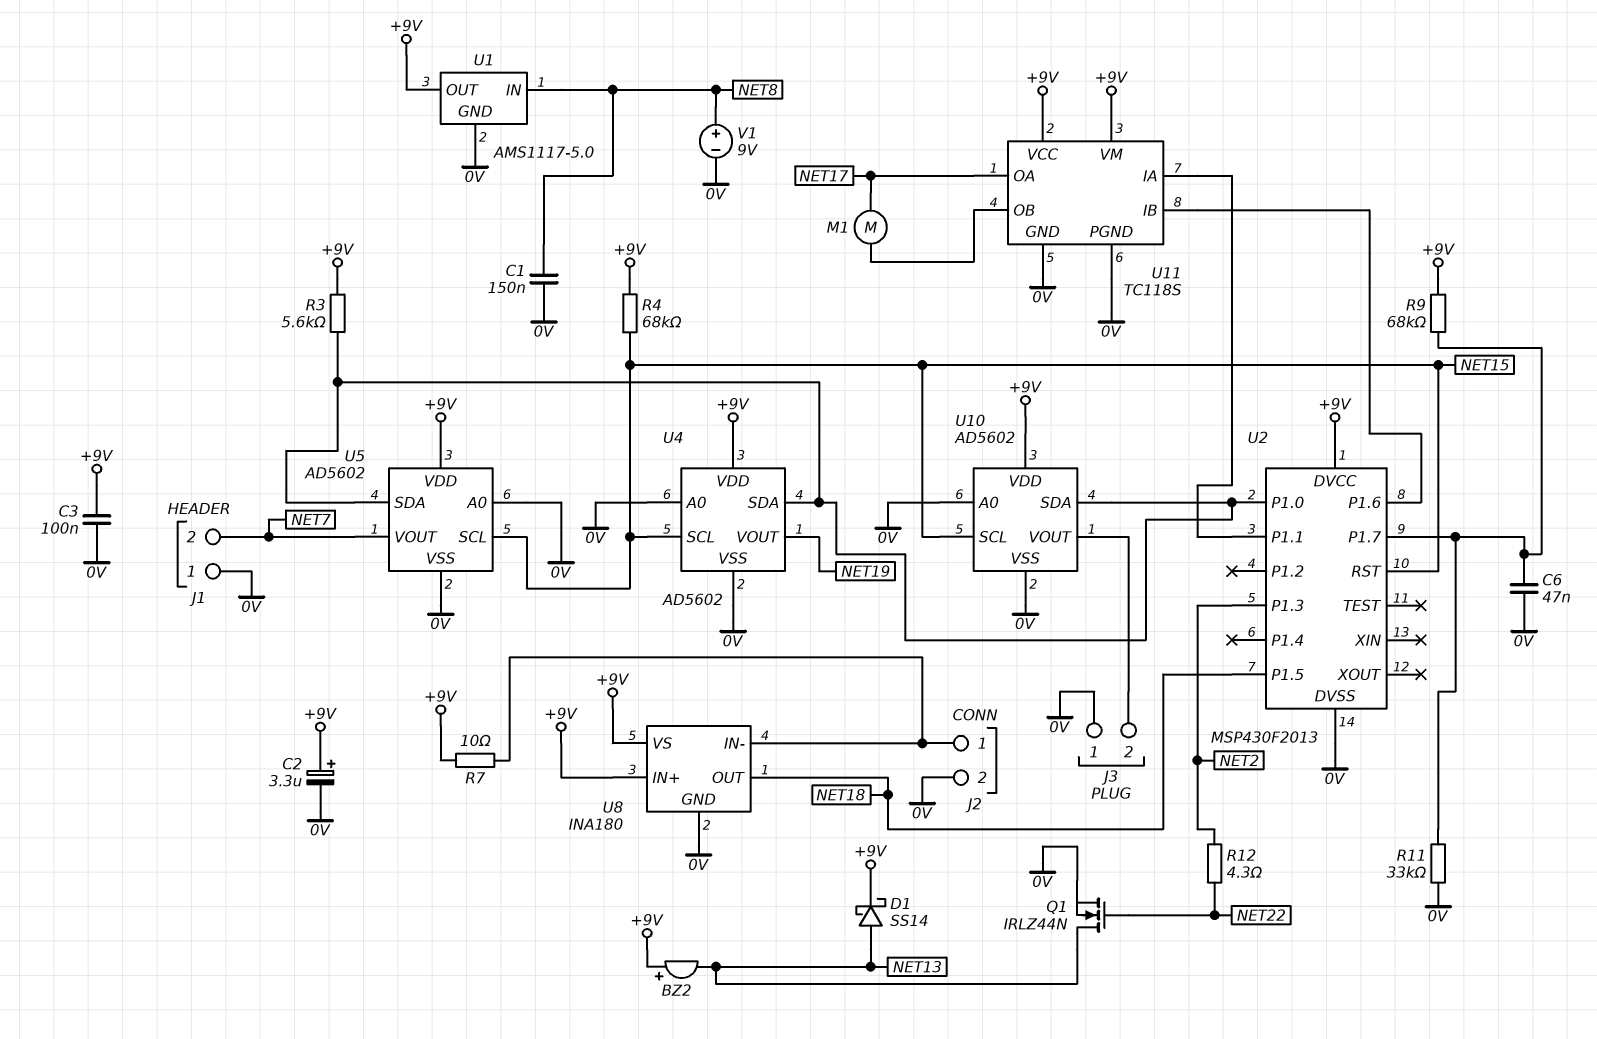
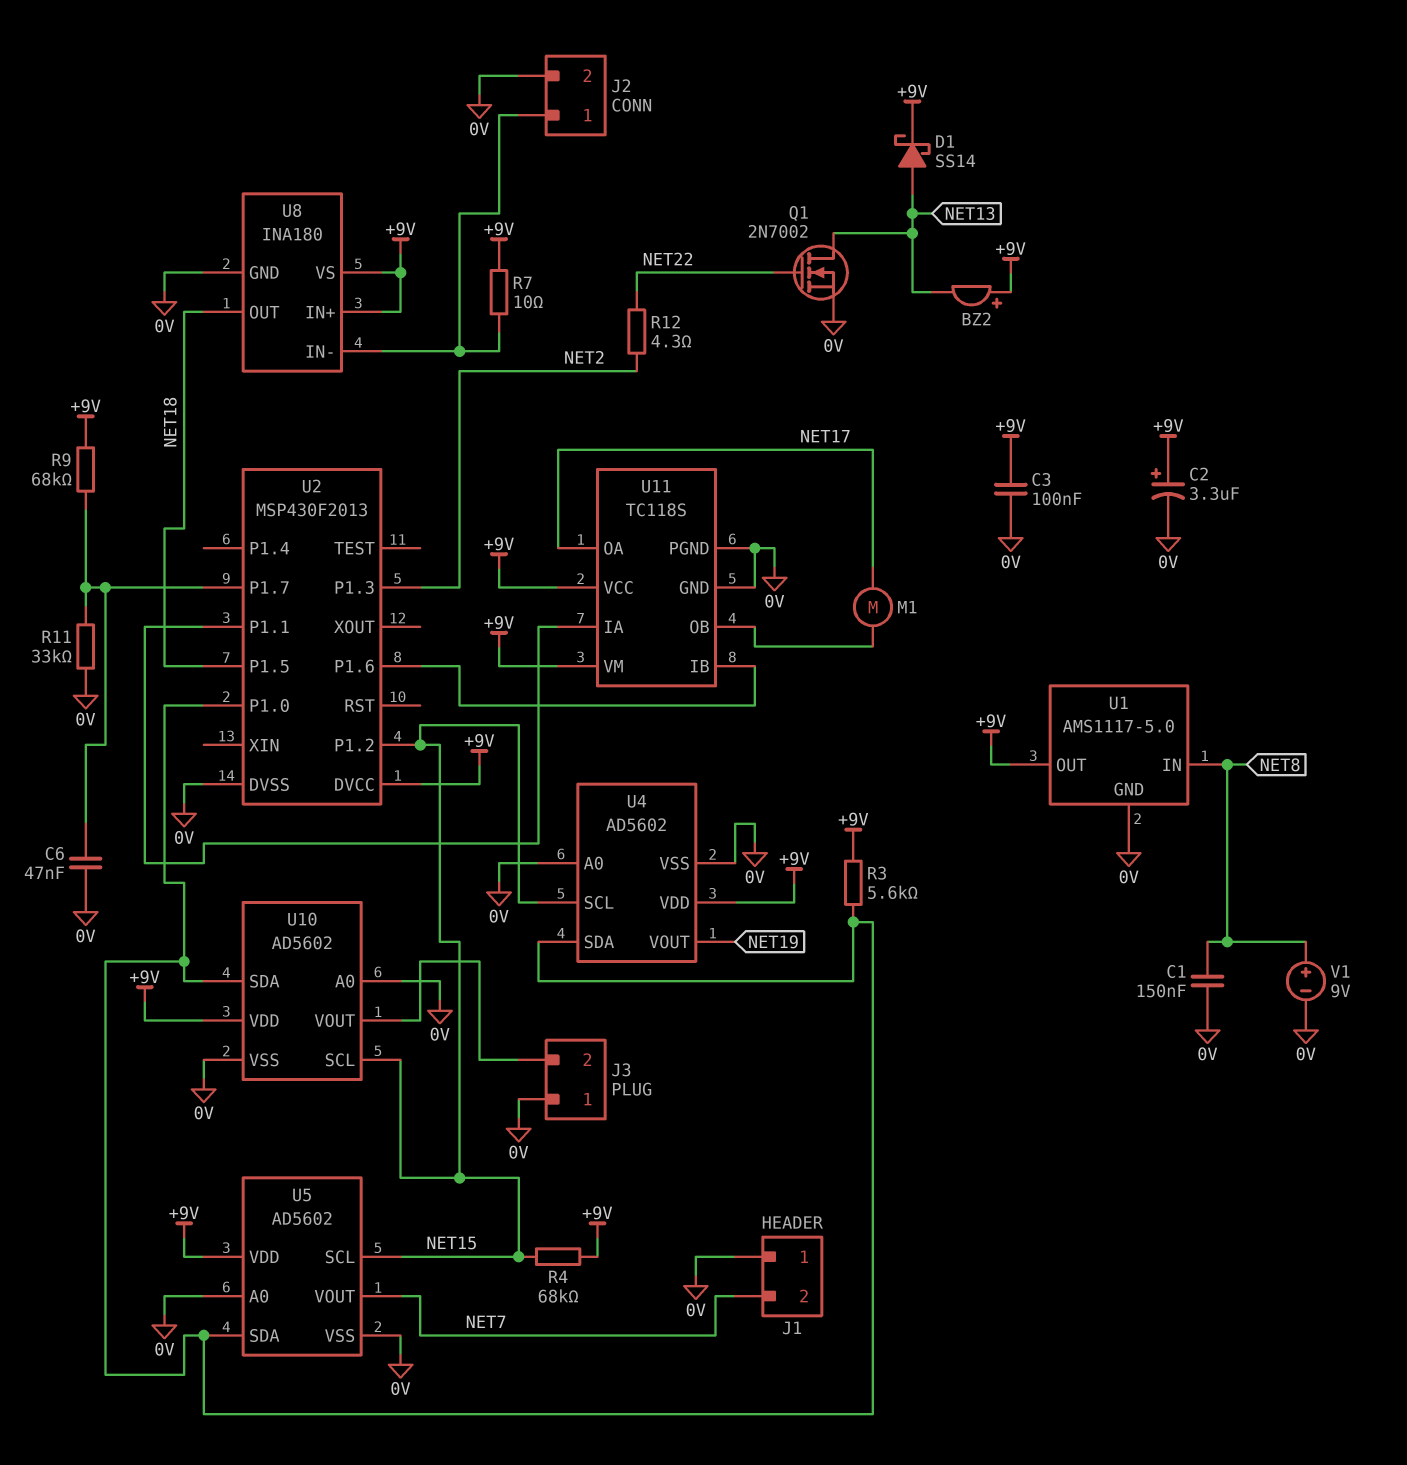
Q1: NMOS IRLZ44N (G NET22, D NET13, S 0V) -> NMOS 2N7002 (G NET22, D NET13, S 0V)
U2 pin P1.2: none -> NET15
U2 pin RST: NET15 -> none

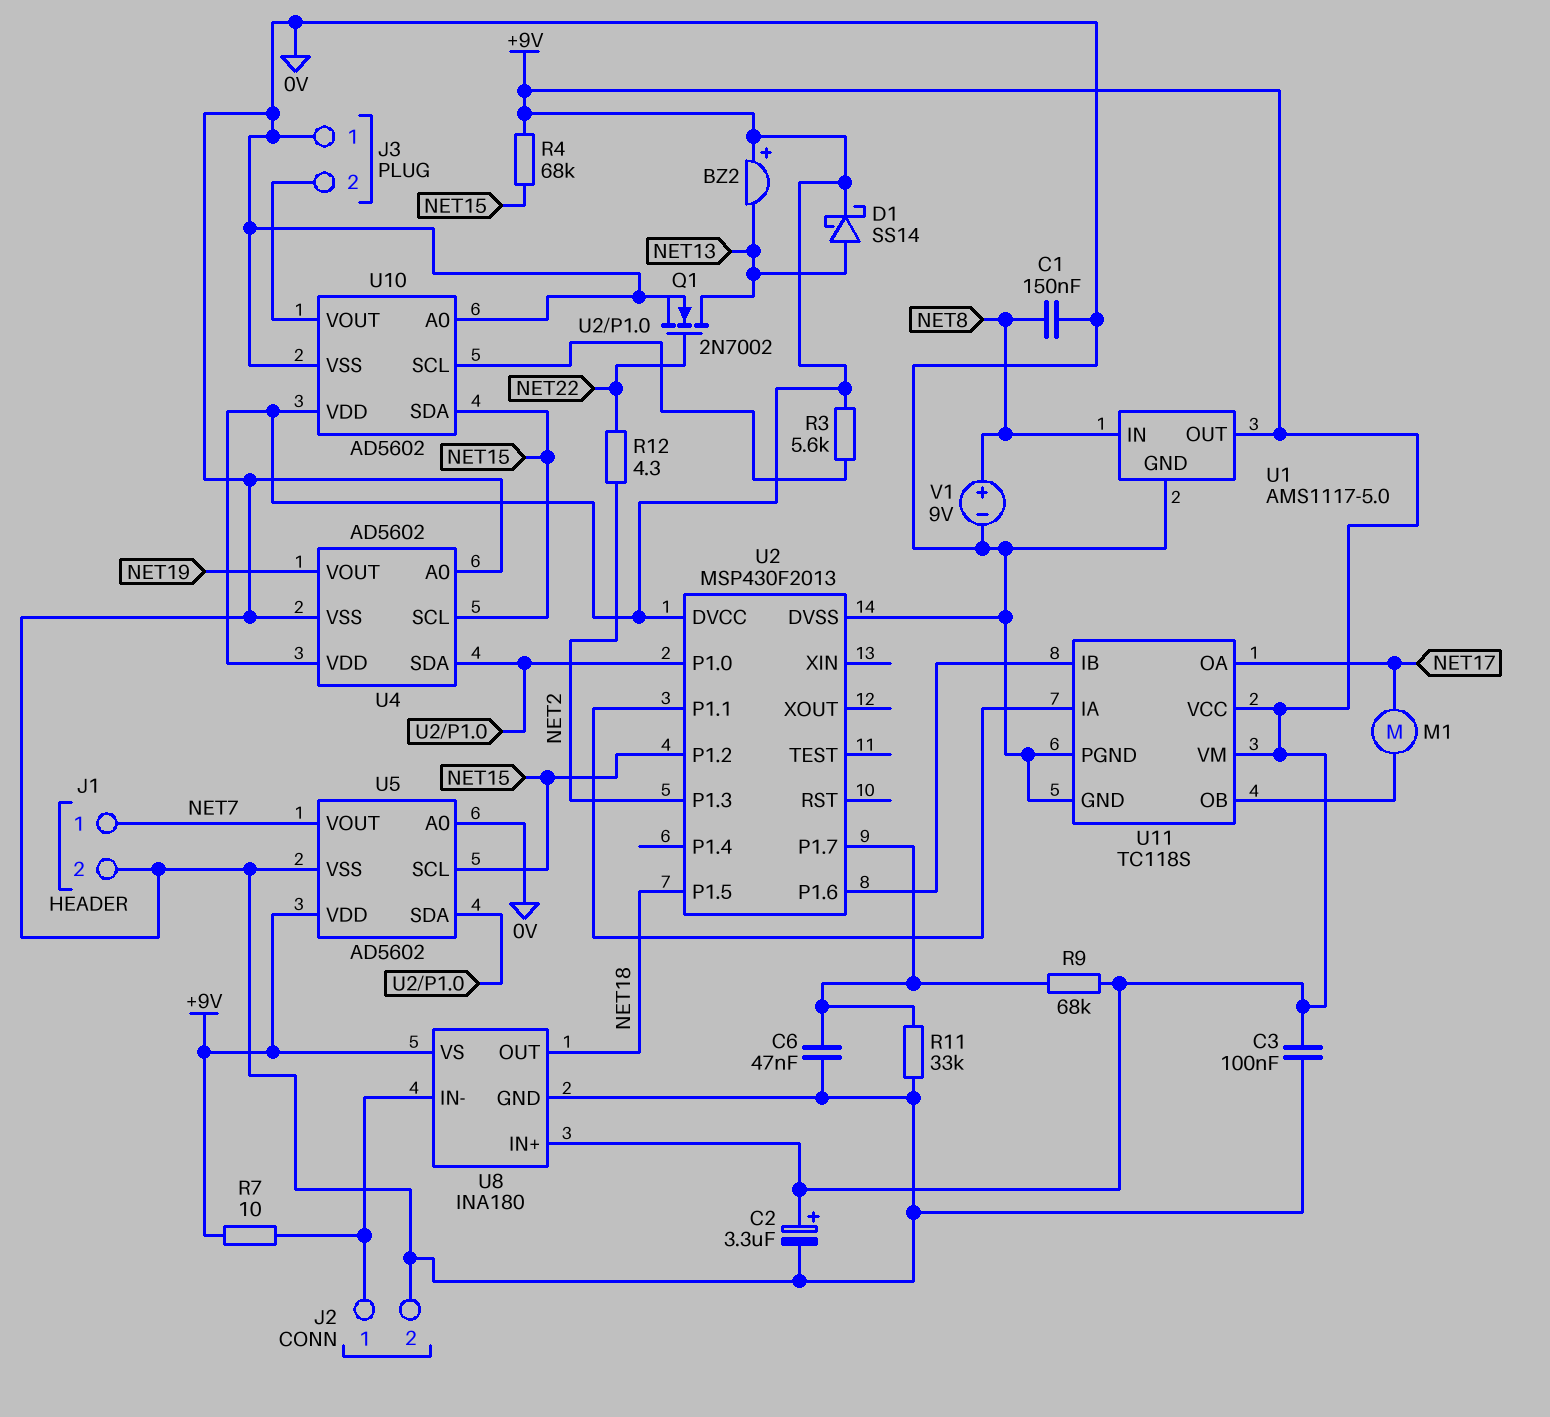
J1 pin 1: 0V -> NET7
J1 pin 2: NET7 -> 0V
U10 pin SCL: NET15 -> U2/P1.0
U10 pin SDA: U2/P1.0 -> NET15

